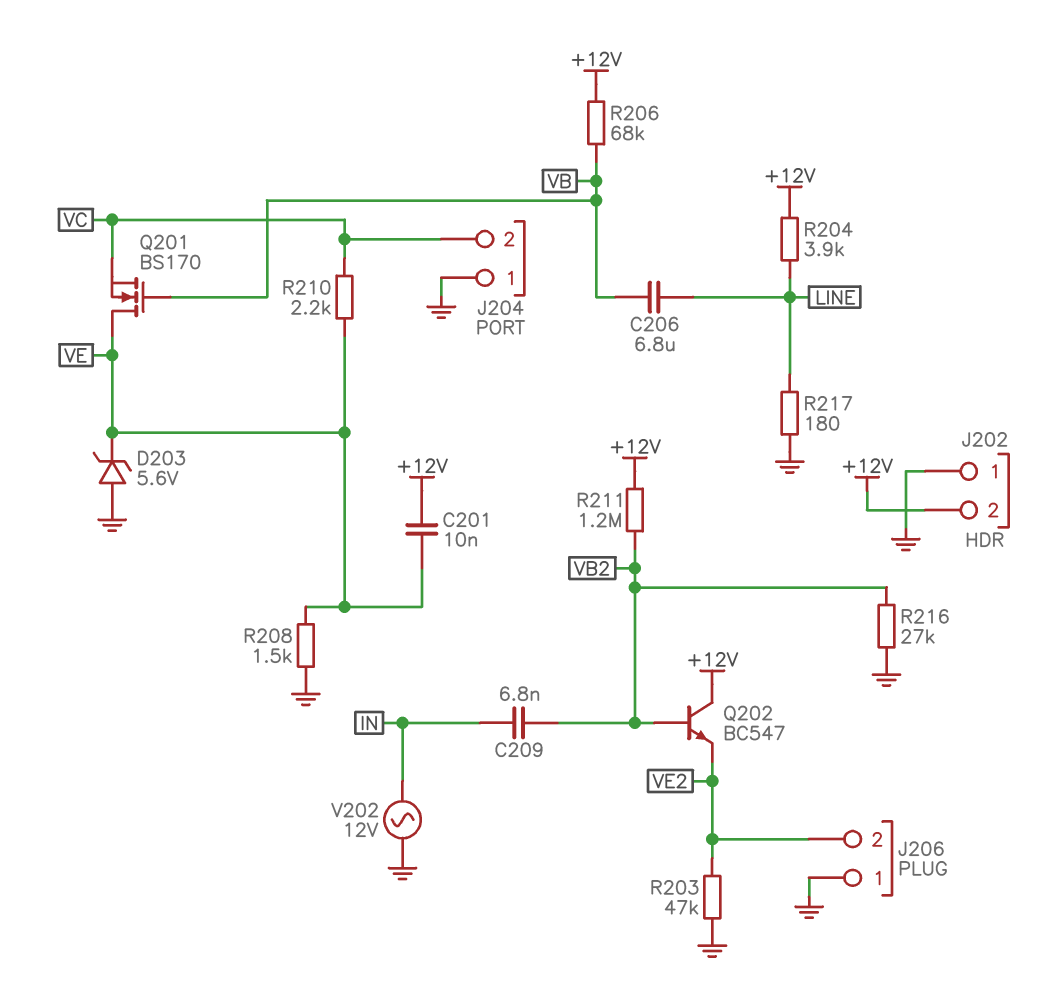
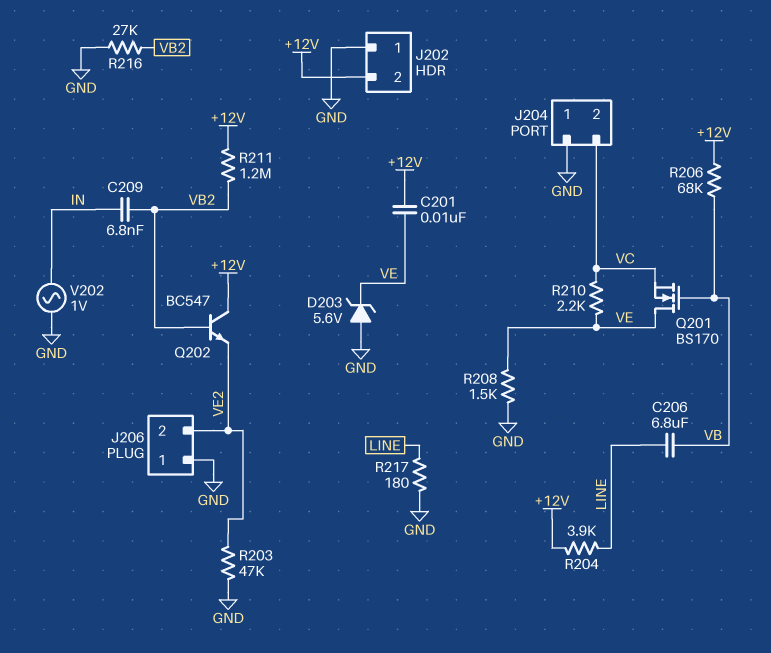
V202: AC 12V (GND, IN) -> AC 1V (GND, IN)

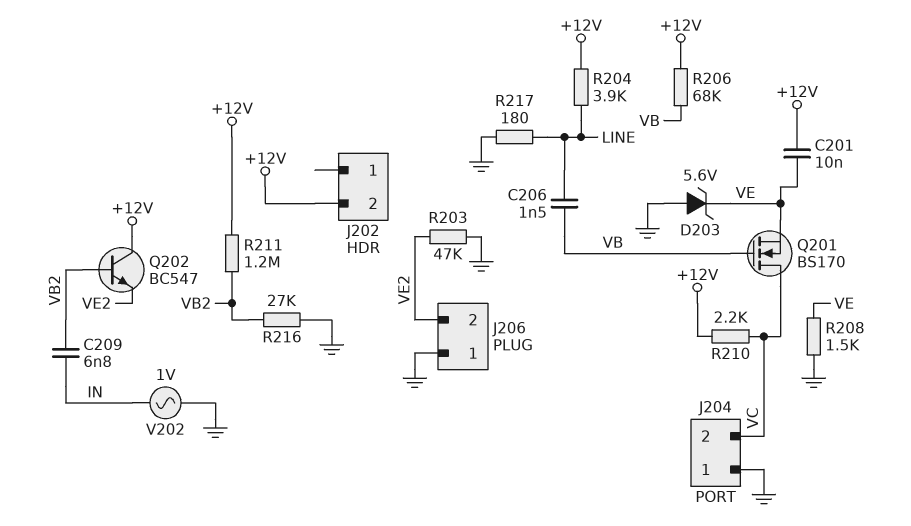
C206: 6.8uF (LINE, VB) -> 1.5nF (LINE, VB)
J202 pin 1: GND -> none
Q201: NMOS BS170 (G VB, D VE, S VC) -> NMOS BS170 (G VB, D VC, S VE)
R210: 2.2k (VC, VE) -> 2.2k (+12V, VC)

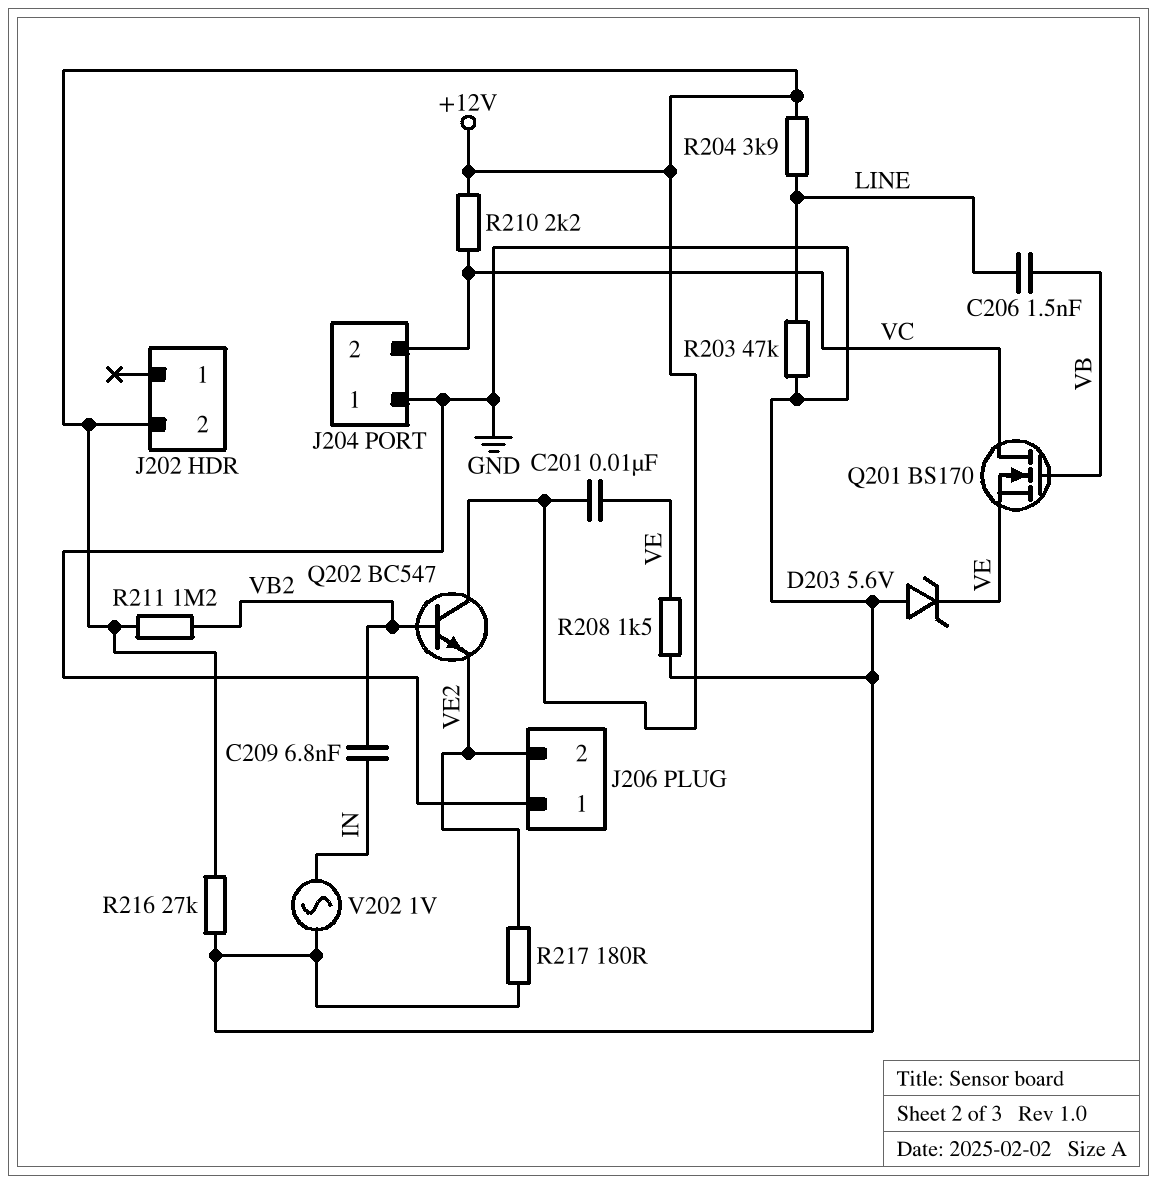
R203: 47k (GND, VE2) -> 47k (GND, LINE)
R206: 68k (+12V, VB) -> none
R216: 27k (GND, VB2) -> 27k (+12V, GND)
R217: 180 (GND, LINE) -> 180 (GND, VE2)

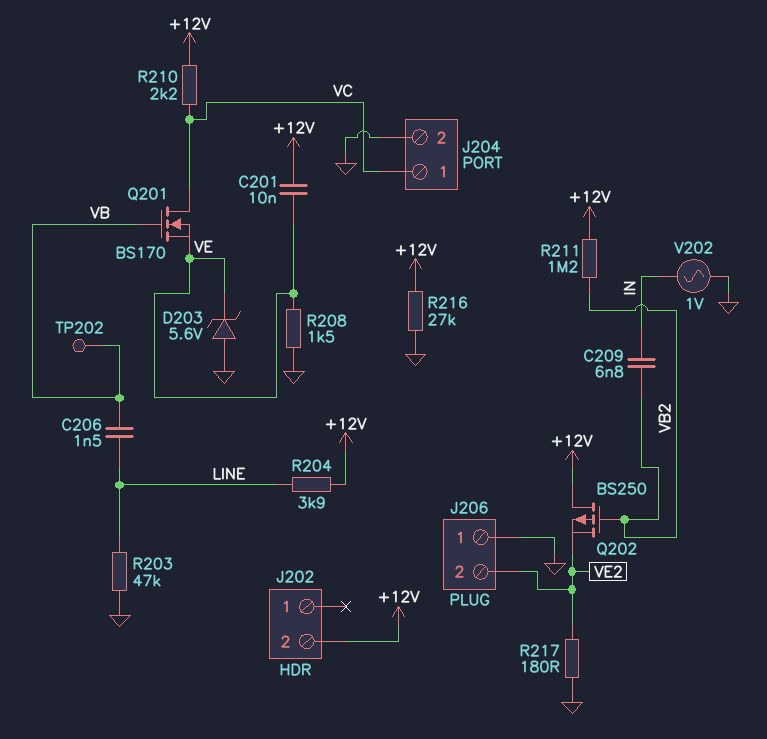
J204 pin 1: GND -> VC
J204 pin 2: VC -> GND
Q202: NPN BC547 (B VB2, C +12V, E VE2) -> PMOS BS250 (G VB2, D +12V, S VE2)
TP202: none -> test point (VB)

